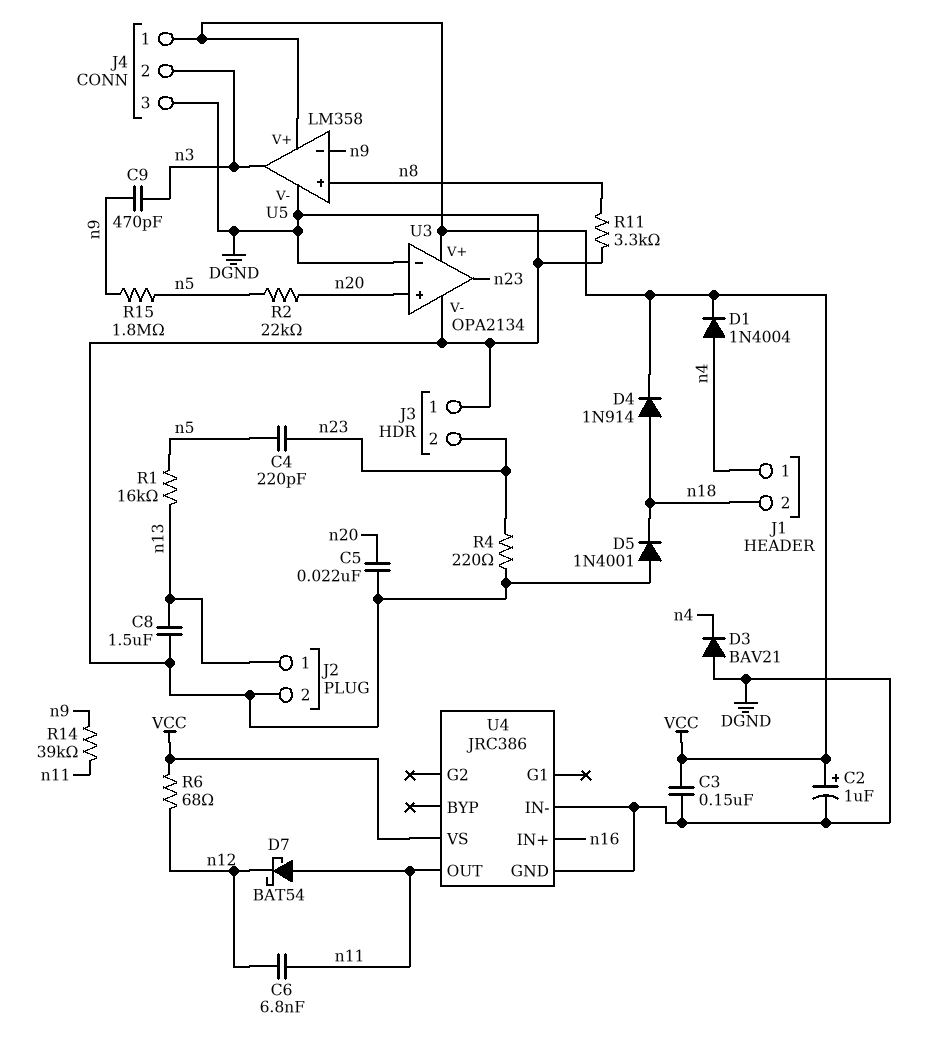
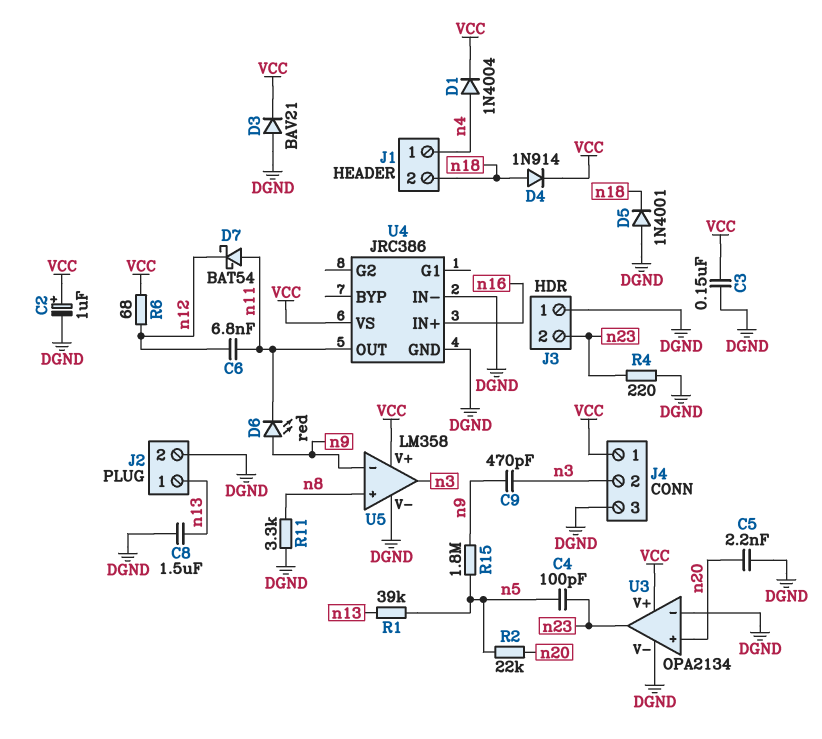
C4: 220pF (n5, n23) -> 100pF (n5, n23)
C5: 22nF (DGND, n20) -> 2.2nF (DGND, n20)
D3: diode BAV21 (A DGND, K n4) -> diode BAV21 (A DGND, K VCC)
D6: none -> LED red (A n9, K n11)
R1: 16k (n5, n13) -> 39k (n5, n13)
R14: 39k (n9, n11) -> none

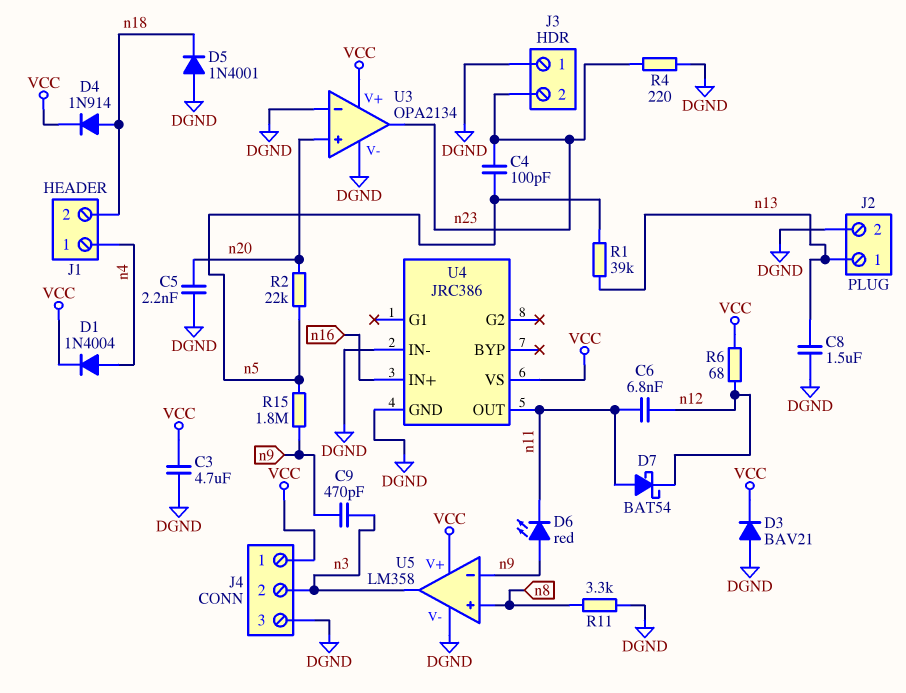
C2: 1uF (plus VCC, minus DGND) -> none
C3: 150nF (DGND, VCC) -> 4.7uF (DGND, VCC)

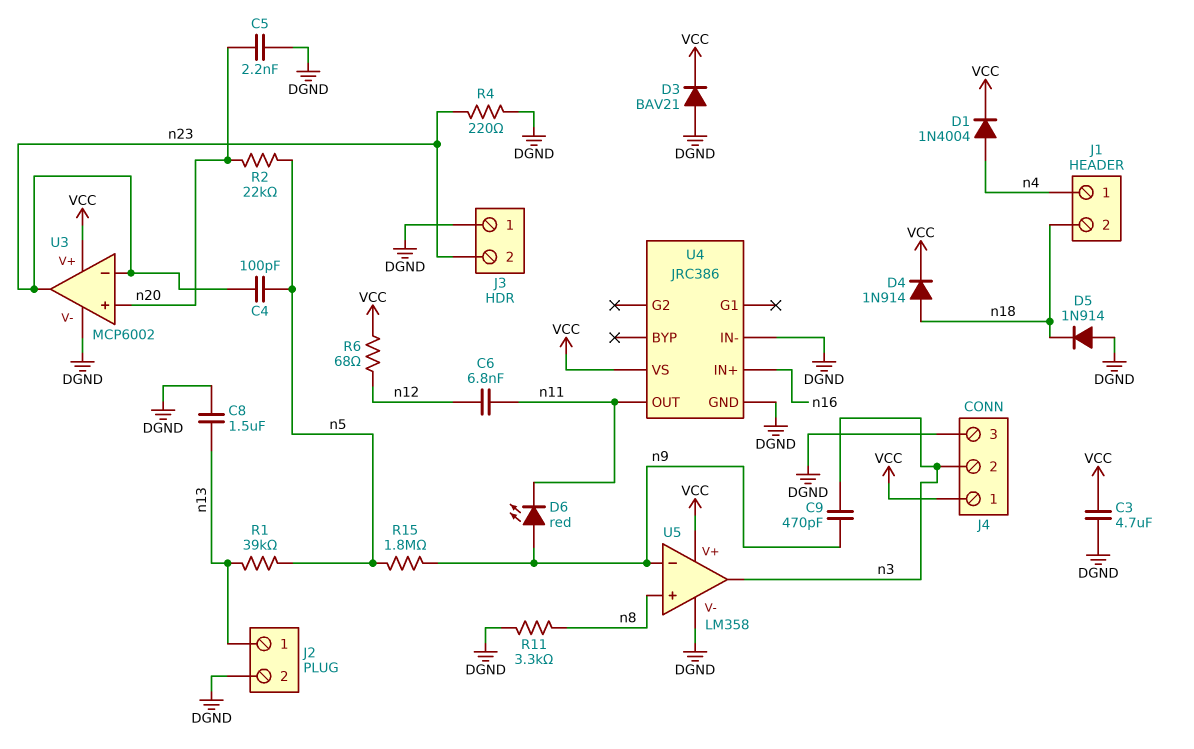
D5: diode 1N4001 (A DGND, K n18) -> diode 1N914 (A DGND, K n18)
D7: schottky BAT54 (A n11, K n12) -> none
U3: OPA2134 -> MCP6002
U3 pin in-: DGND -> n23

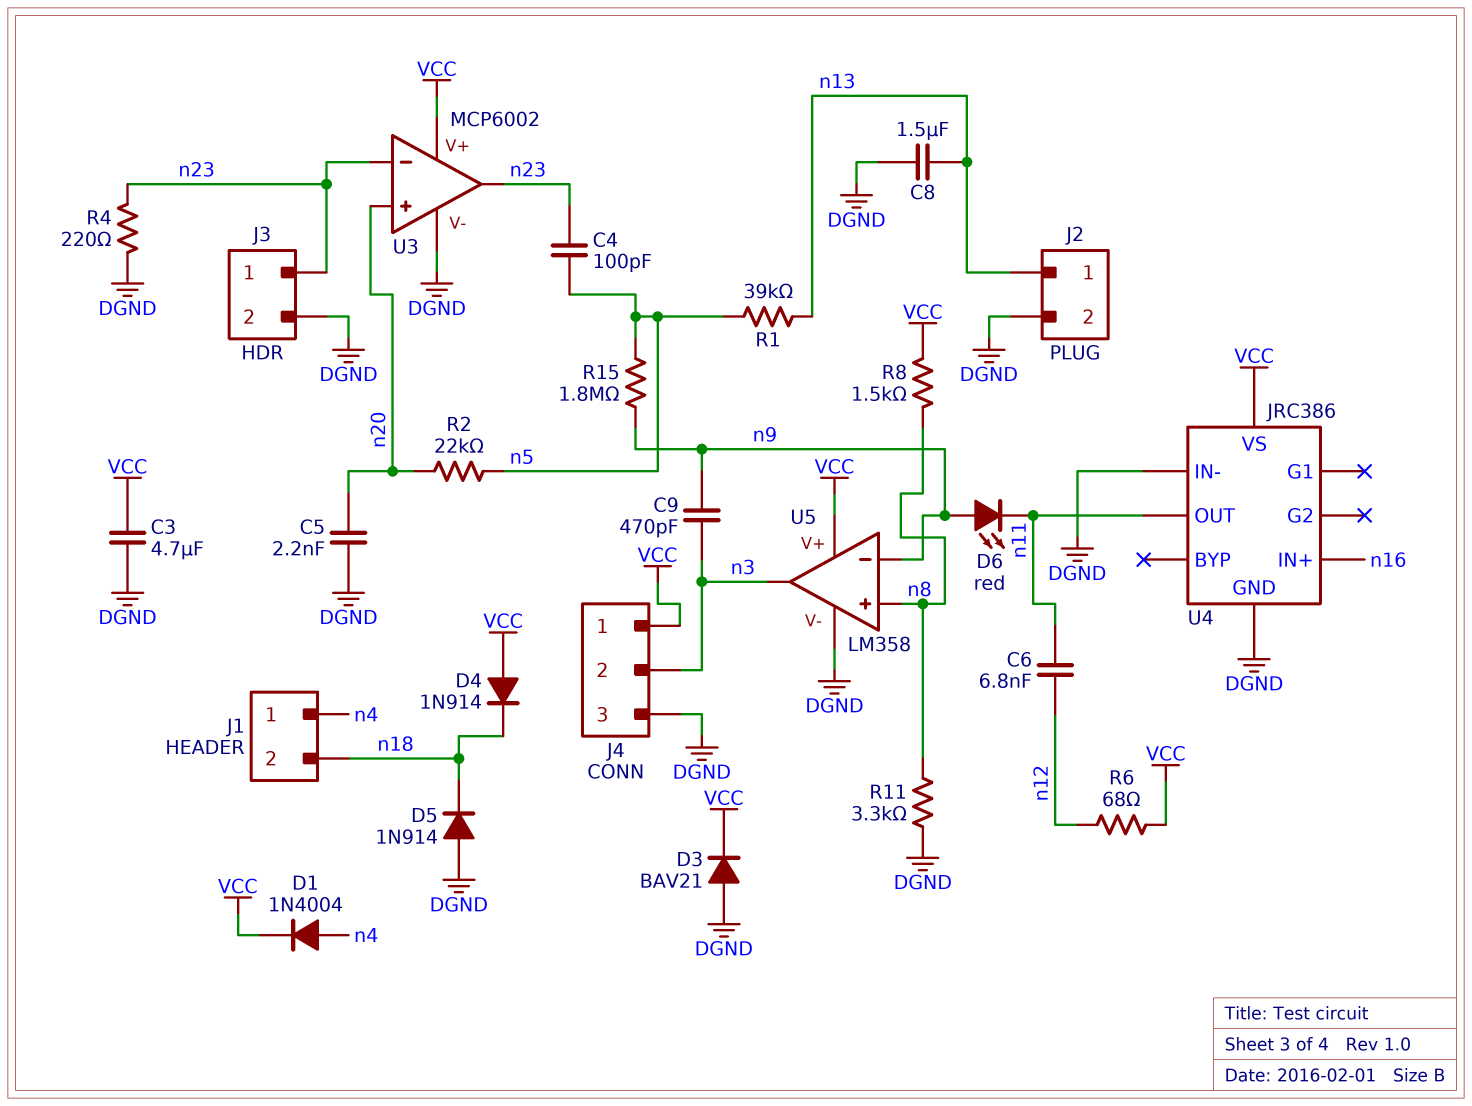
D4: diode 1N914 (A n18, K VCC) -> diode 1N914 (A VCC, K n18)
J3 pin 1: DGND -> n23
J3 pin 2: n23 -> DGND
R8: none -> 1.5k (VCC, n8)

